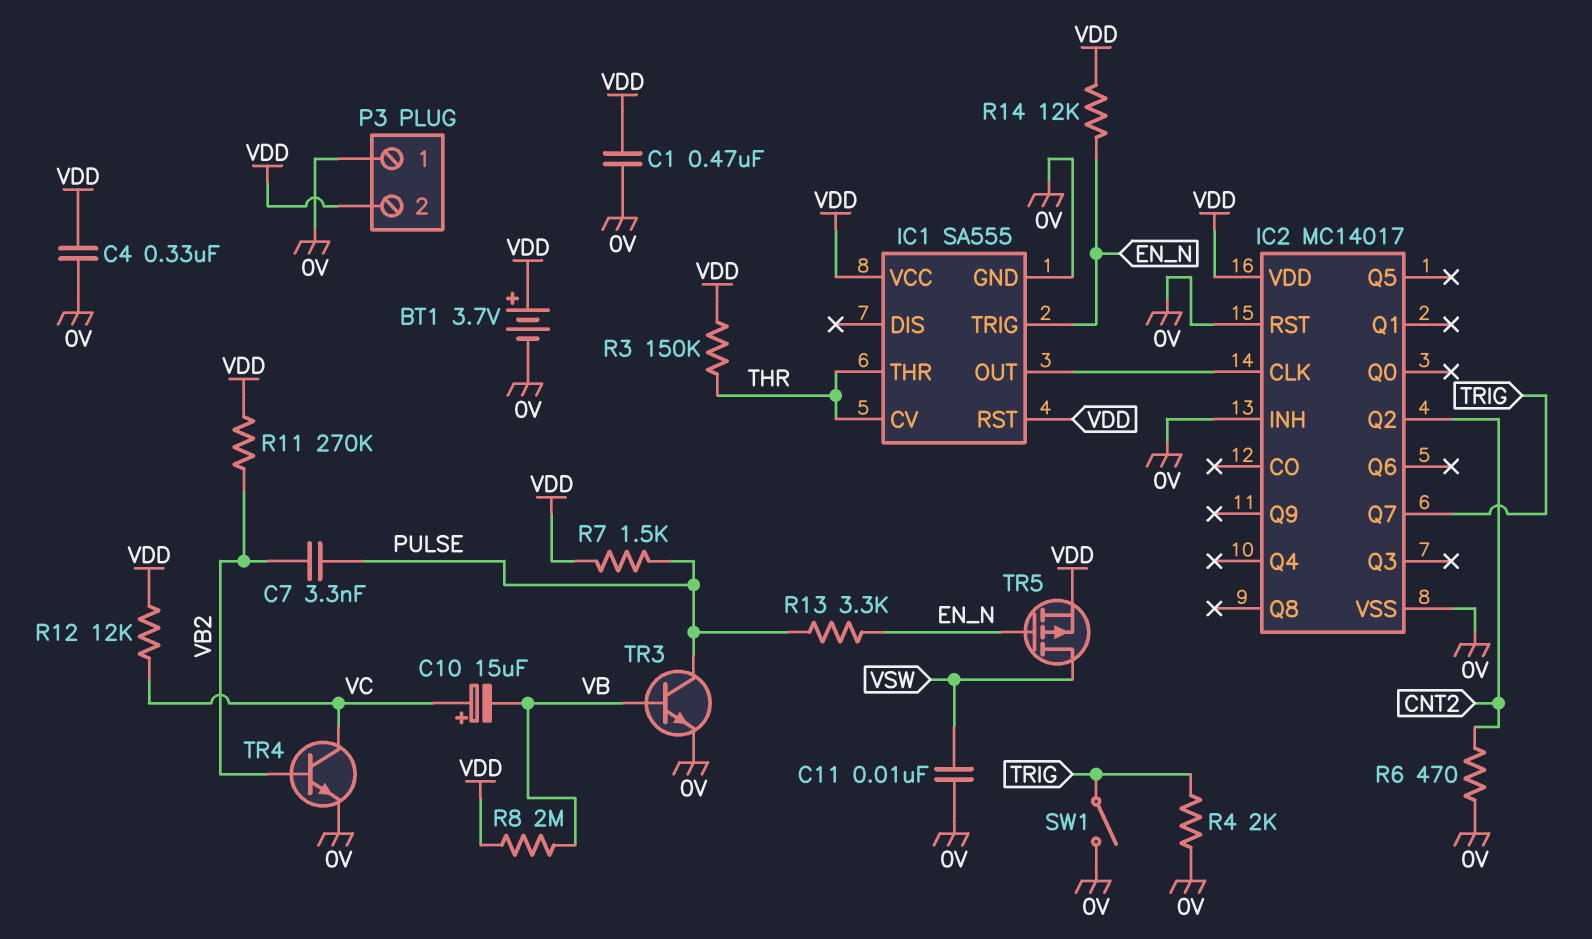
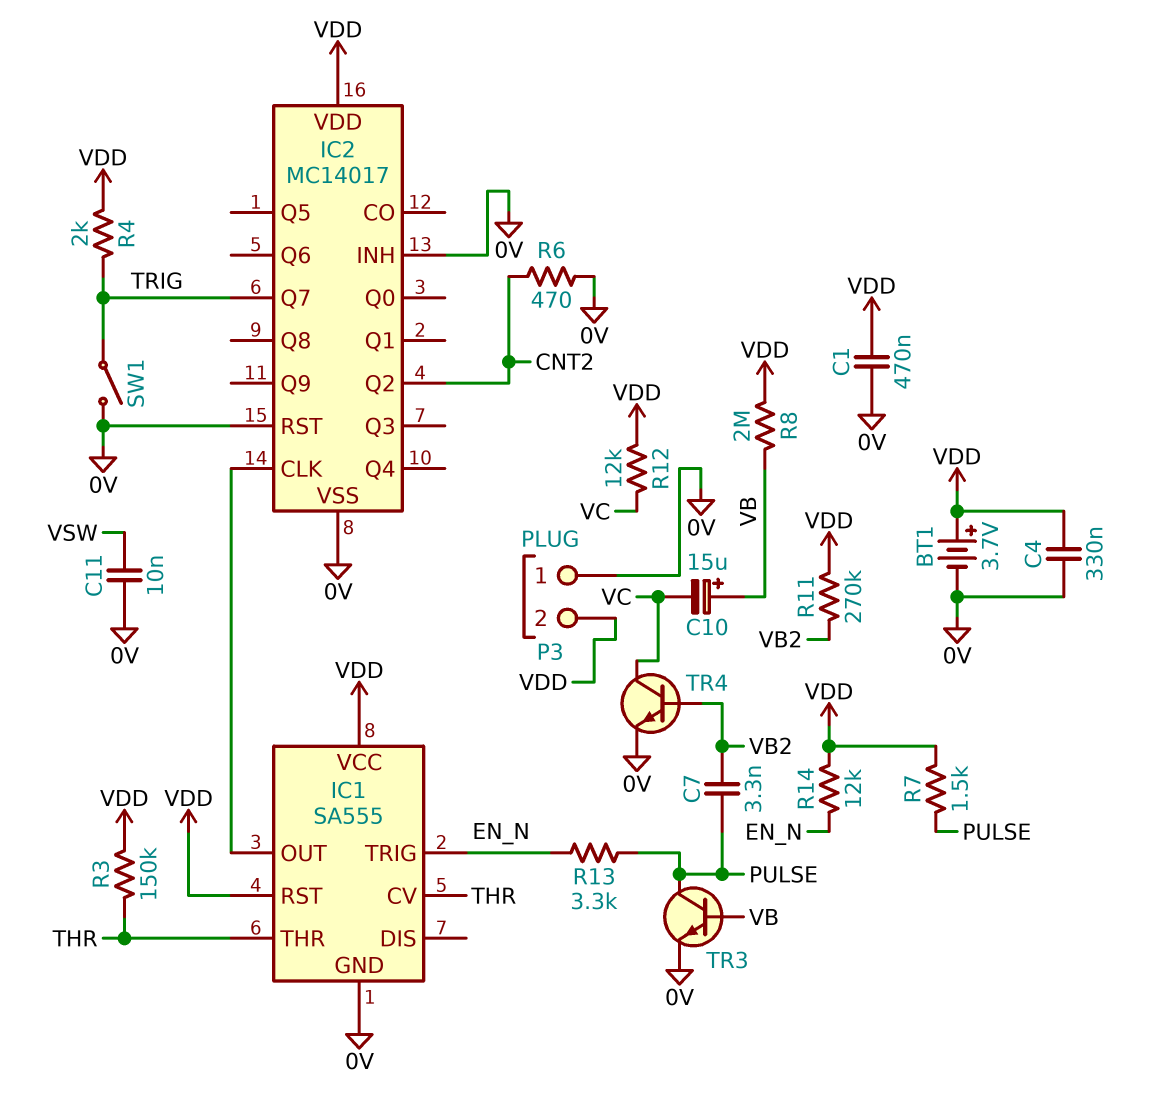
C10: 15uF (plus VC, minus VB) -> 15uF (plus VB, minus VC)
R4: 2k (0V, TRIG) -> 2k (TRIG, VDD)
TR5: PMOS (G EN_N, D VSW, S VDD) -> none

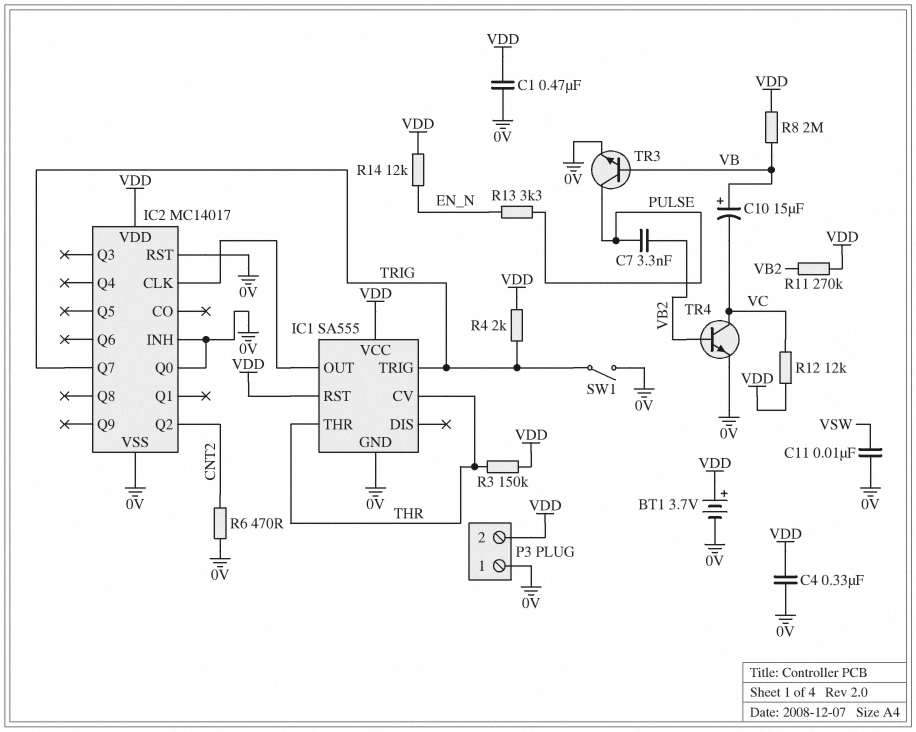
IC1 pin TRIG: EN_N -> TRIG
IC2 pin Q0: none -> 0V
R7: 1.5k (PULSE, VDD) -> none

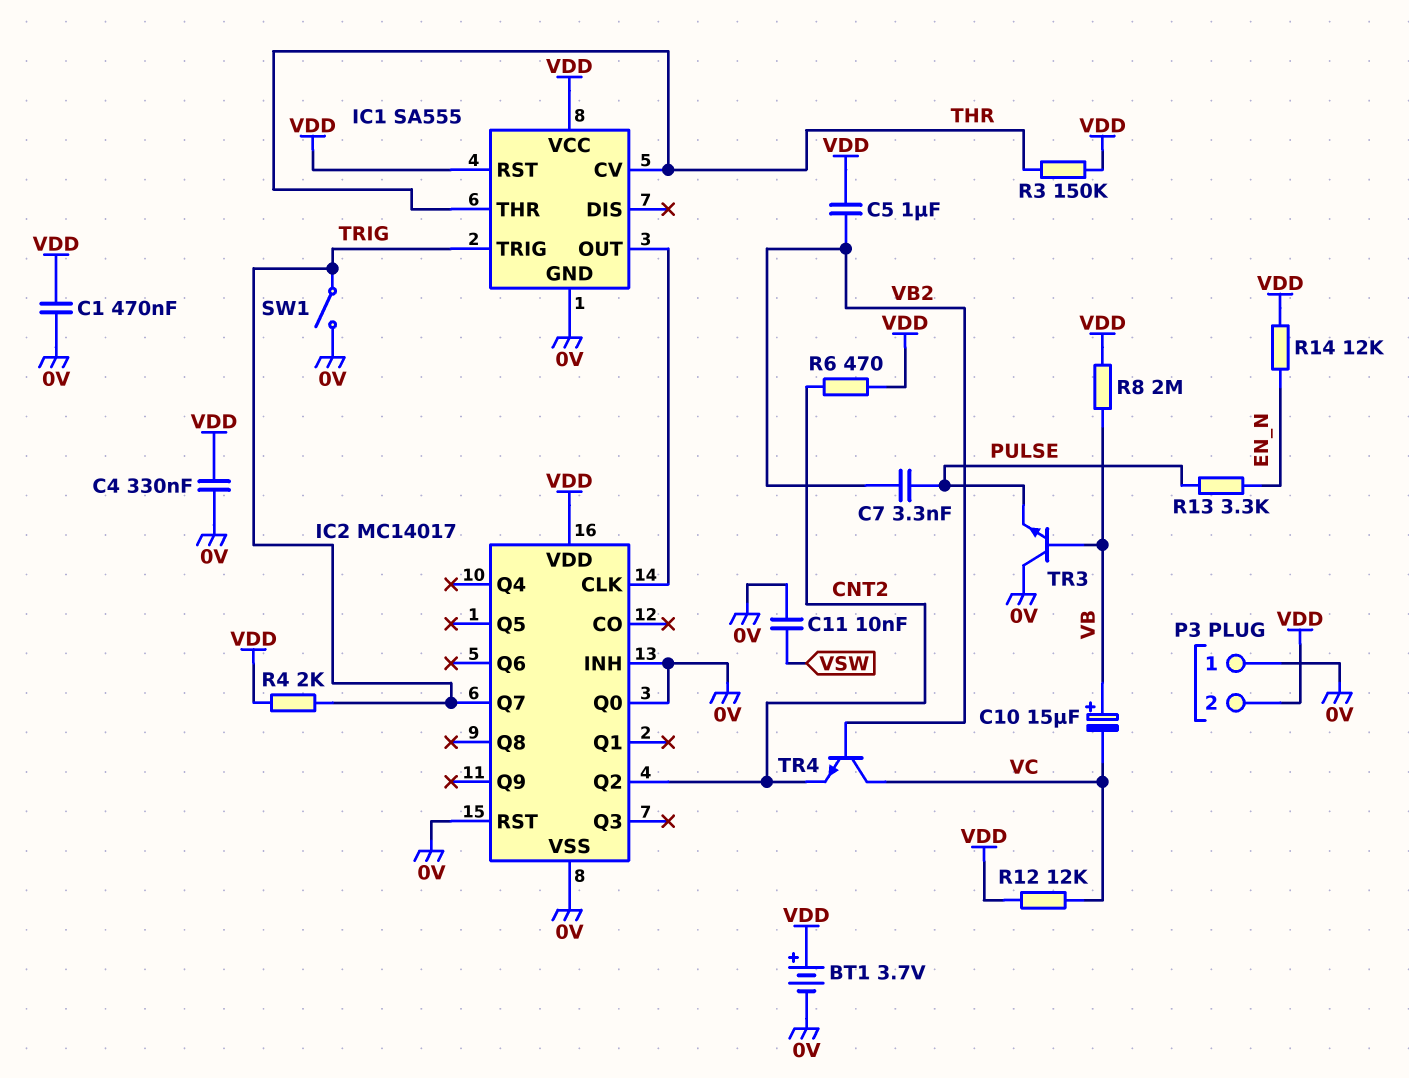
C5: none -> 1uF (VB2, VDD)
R6: 470 (0V, CNT2) -> 470 (CNT2, VDD)
R11: 270k (VB2, VDD) -> none
TR3: NPN (B VB, C PULSE, E 0V) -> NPN (B VB, C 0V, E PULSE)
TR4: NPN (B VB2, C VC, E 0V) -> NPN (B VB2, C VC, E CNT2)

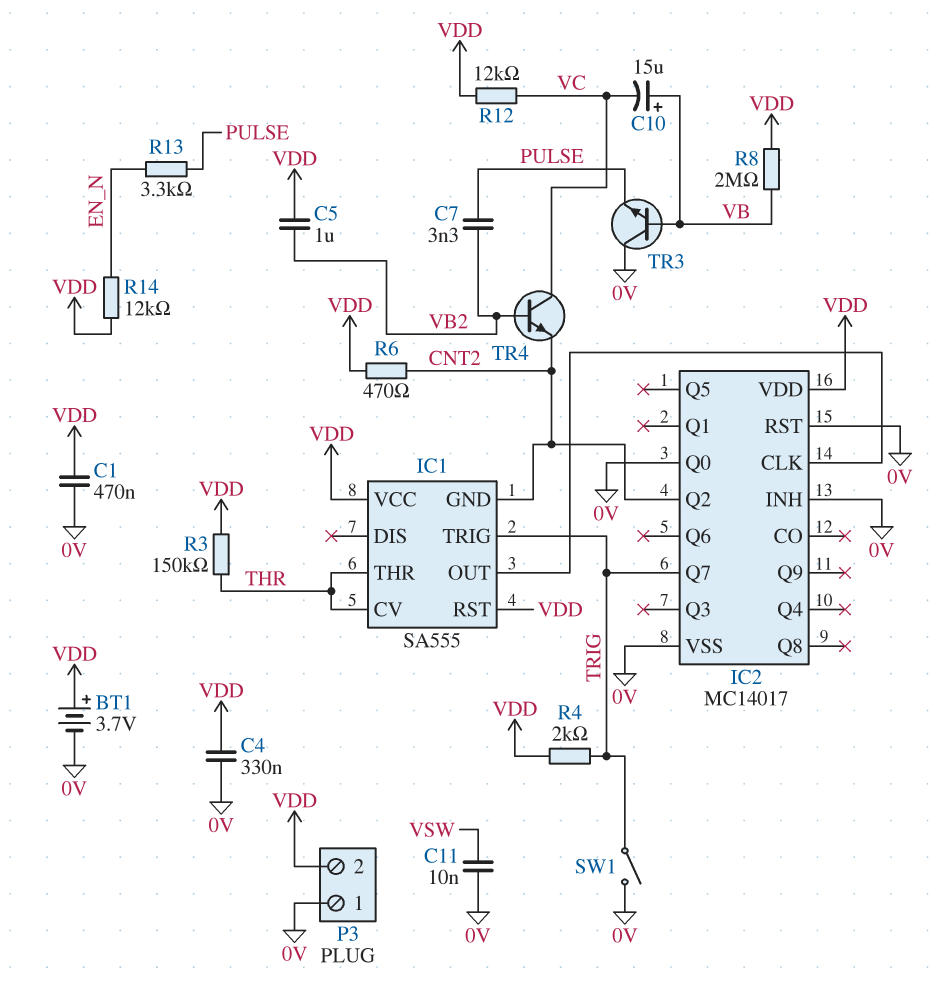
IC1 pin GND: 0V -> CNT2

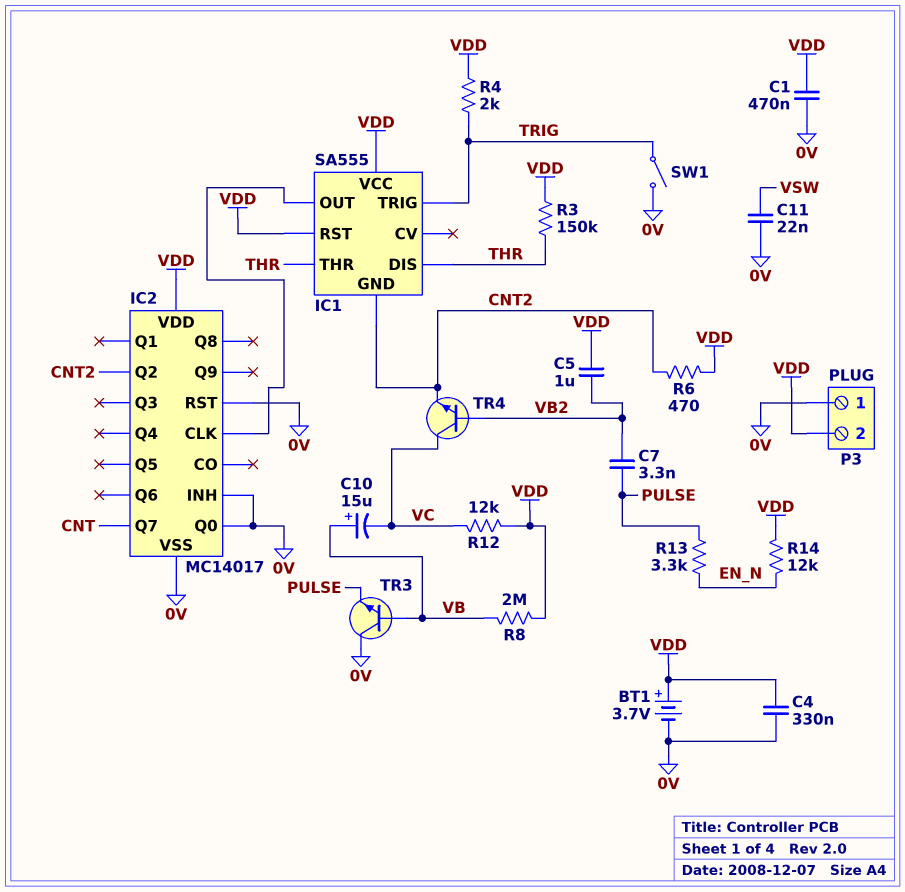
C11: 10nF (0V, VSW) -> 22nF (0V, VSW)
IC1 pin CV: THR -> none
IC1 pin DIS: none -> THR
IC2 pin Q7: TRIG -> CNT

